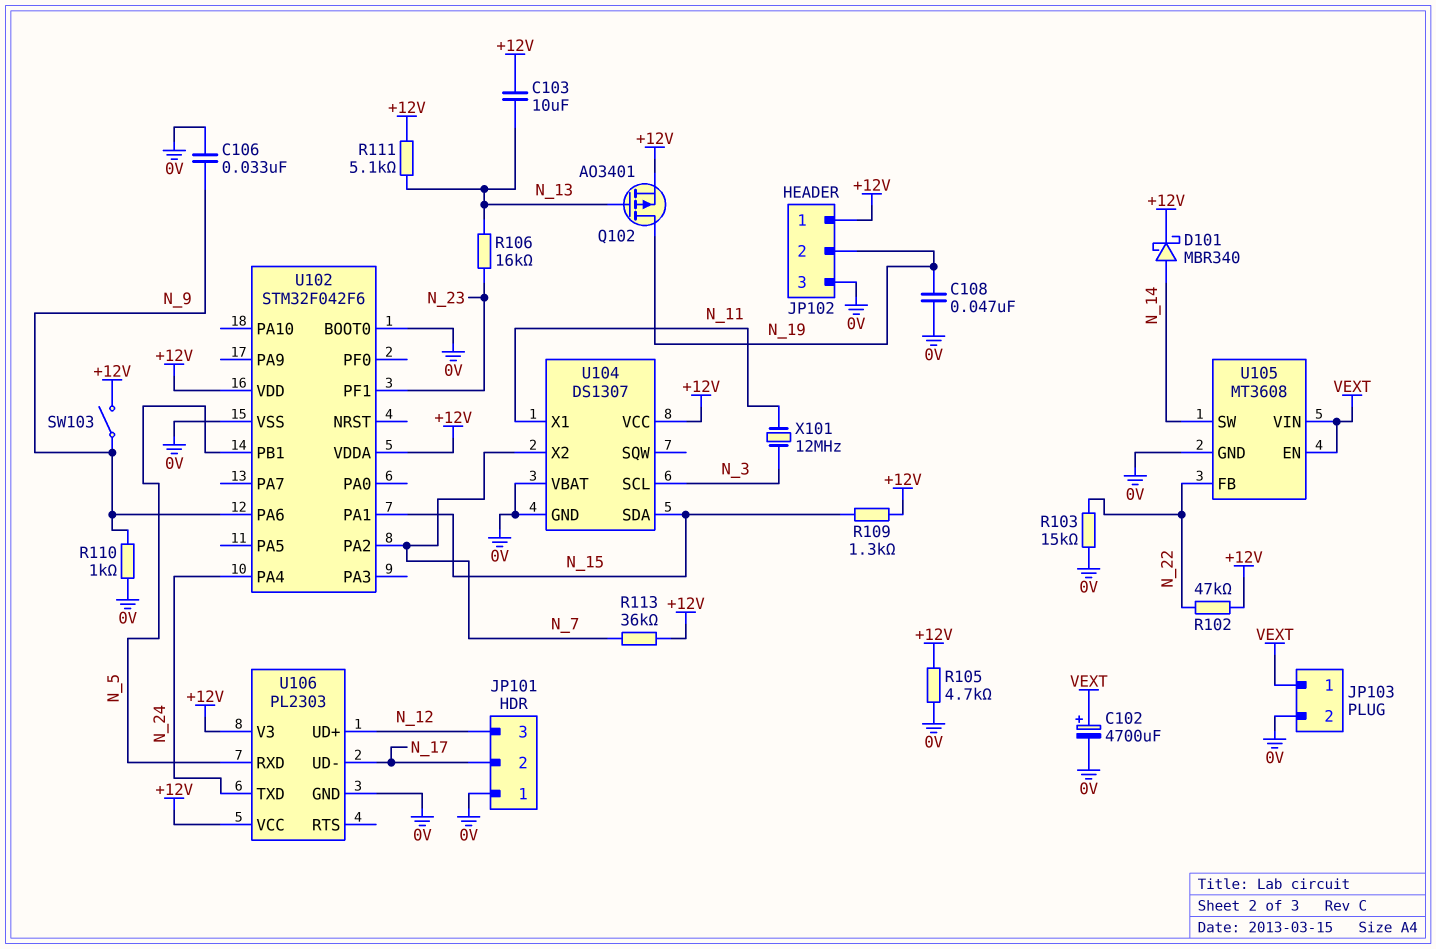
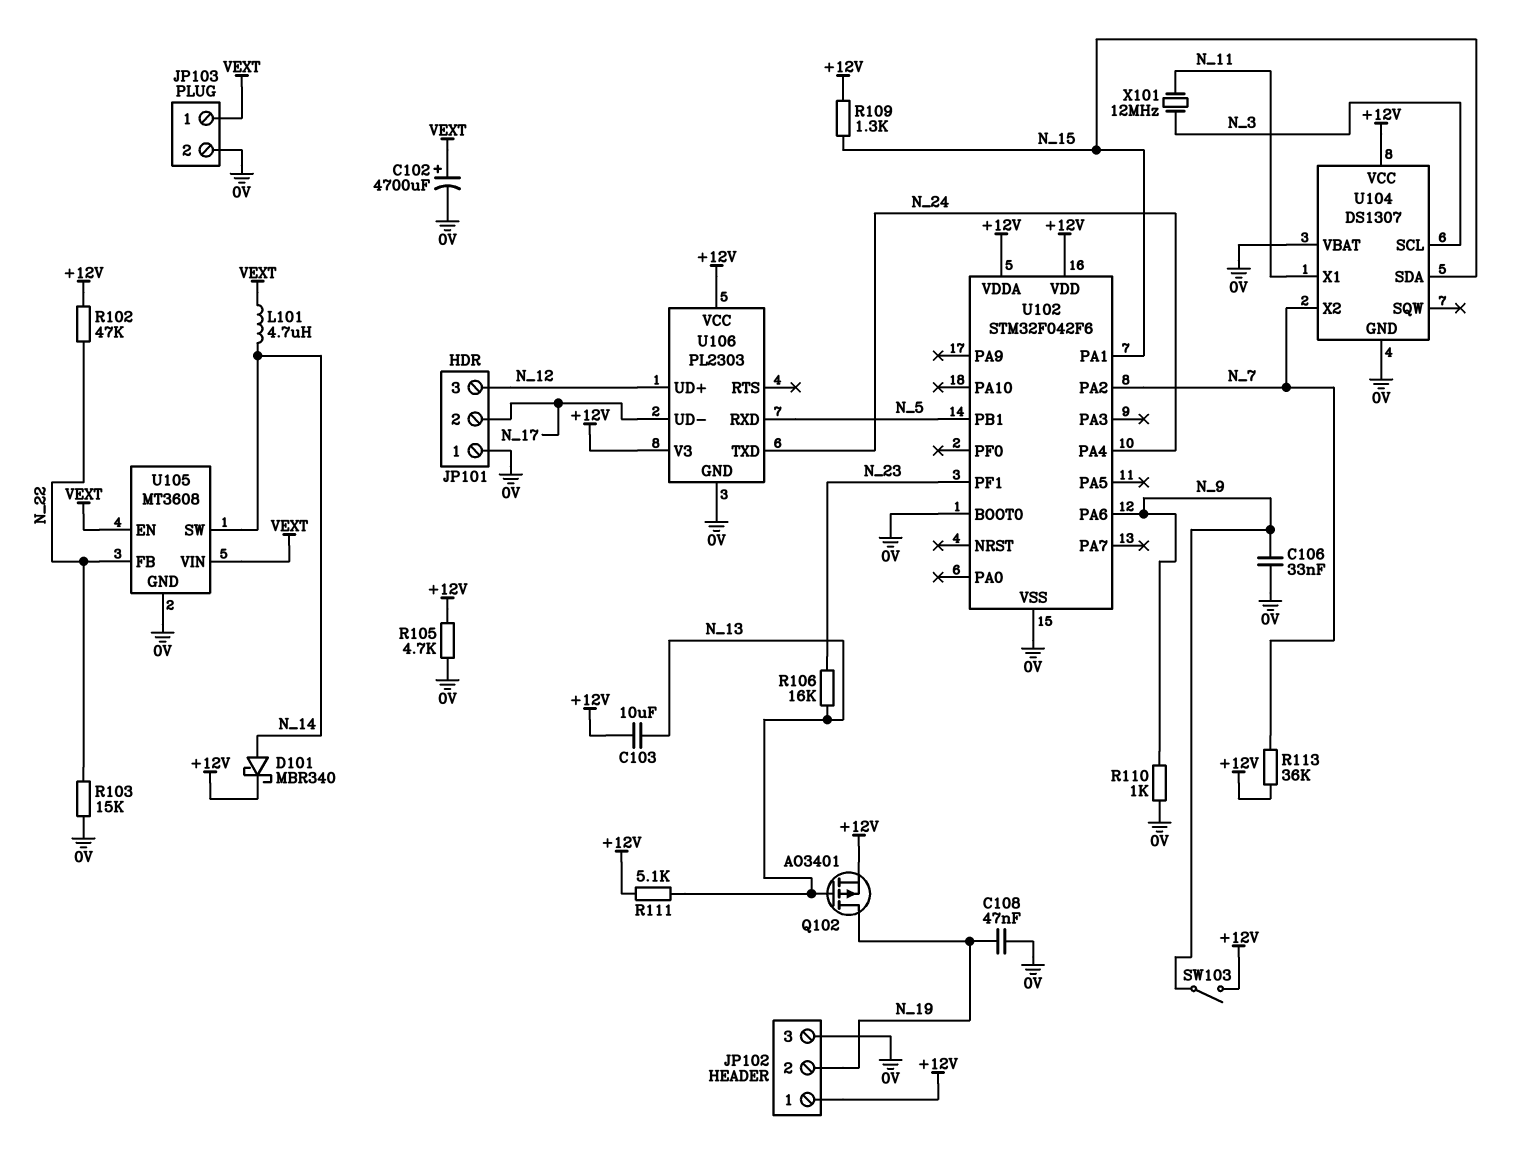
L101: none -> 4.7uH (N_14, VEXT)

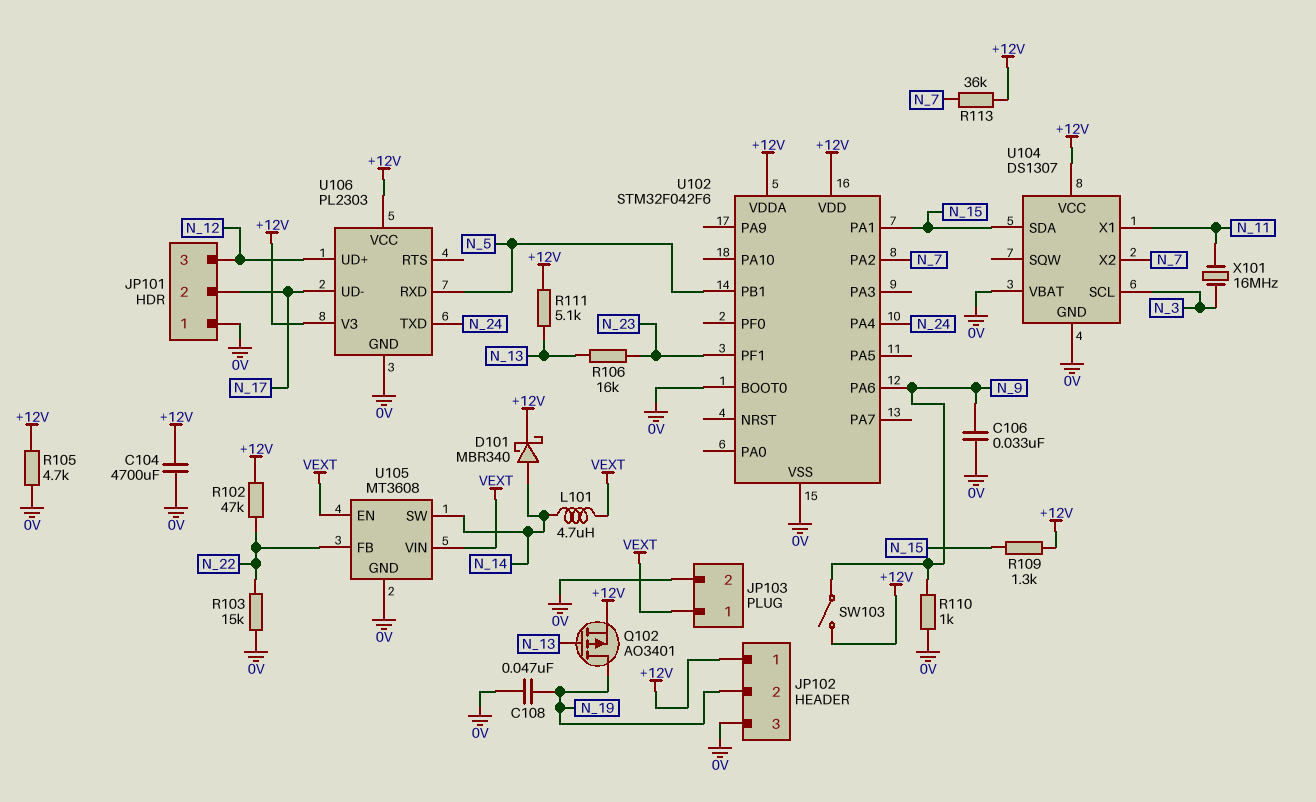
C102: 4700uF (plus VEXT, minus 0V) -> none
C103: 10uF (+12V, N_13) -> none
C104: none -> 4700uF (+12V, 0V)
X101: 12MHz (N_3, N_11) -> 16MHz (N_3, N_11)

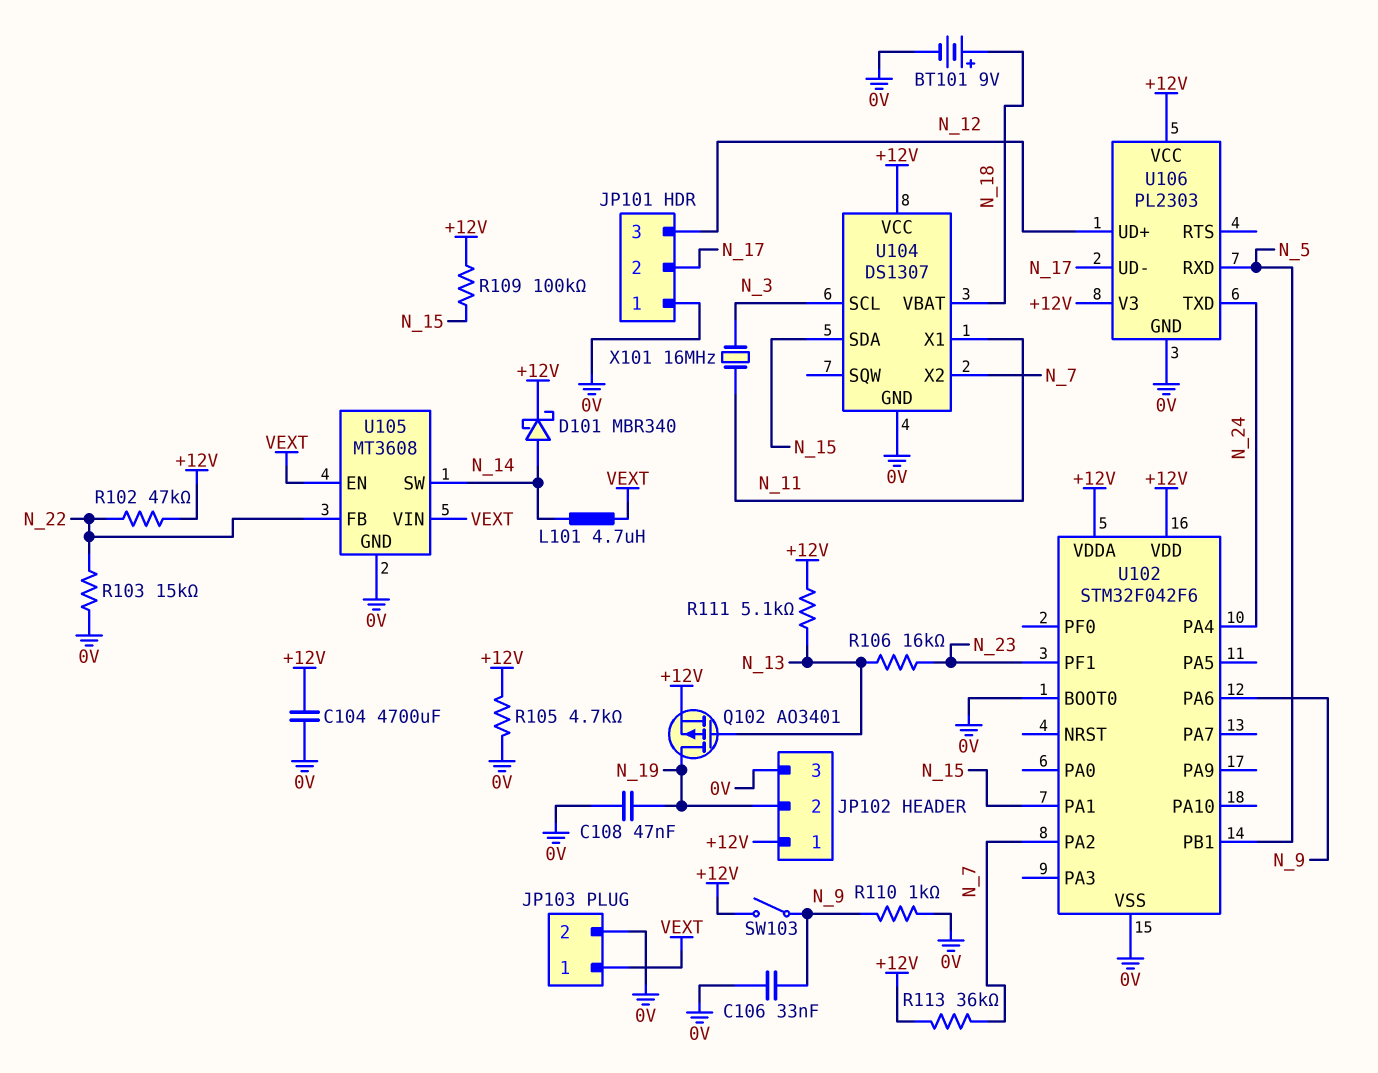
BT101: none -> 9V (plus N_18, minus 0V)
R109: 1.3k (+12V, N_15) -> 100k (+12V, N_15)
U104 pin VBAT: 0V -> N_18

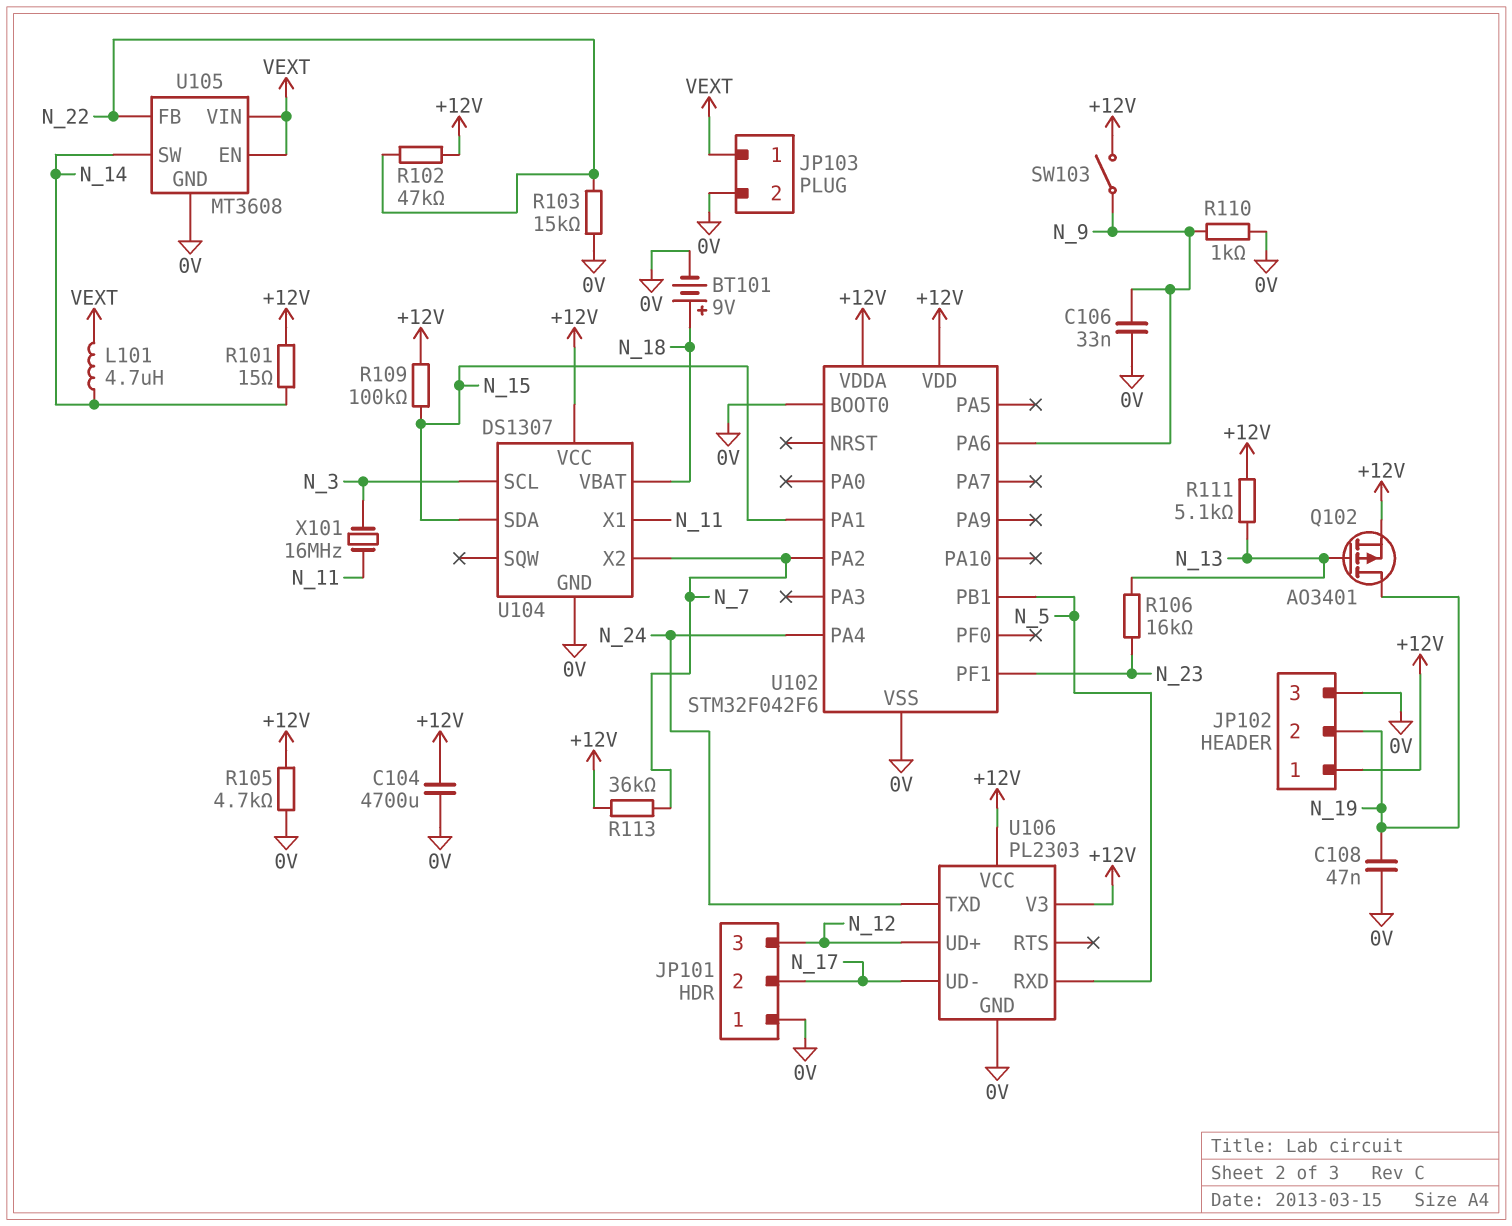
D101: schottky MBR340 (A N_14, K +12V) -> none
R101: none -> 15 (+12V, N_14)

